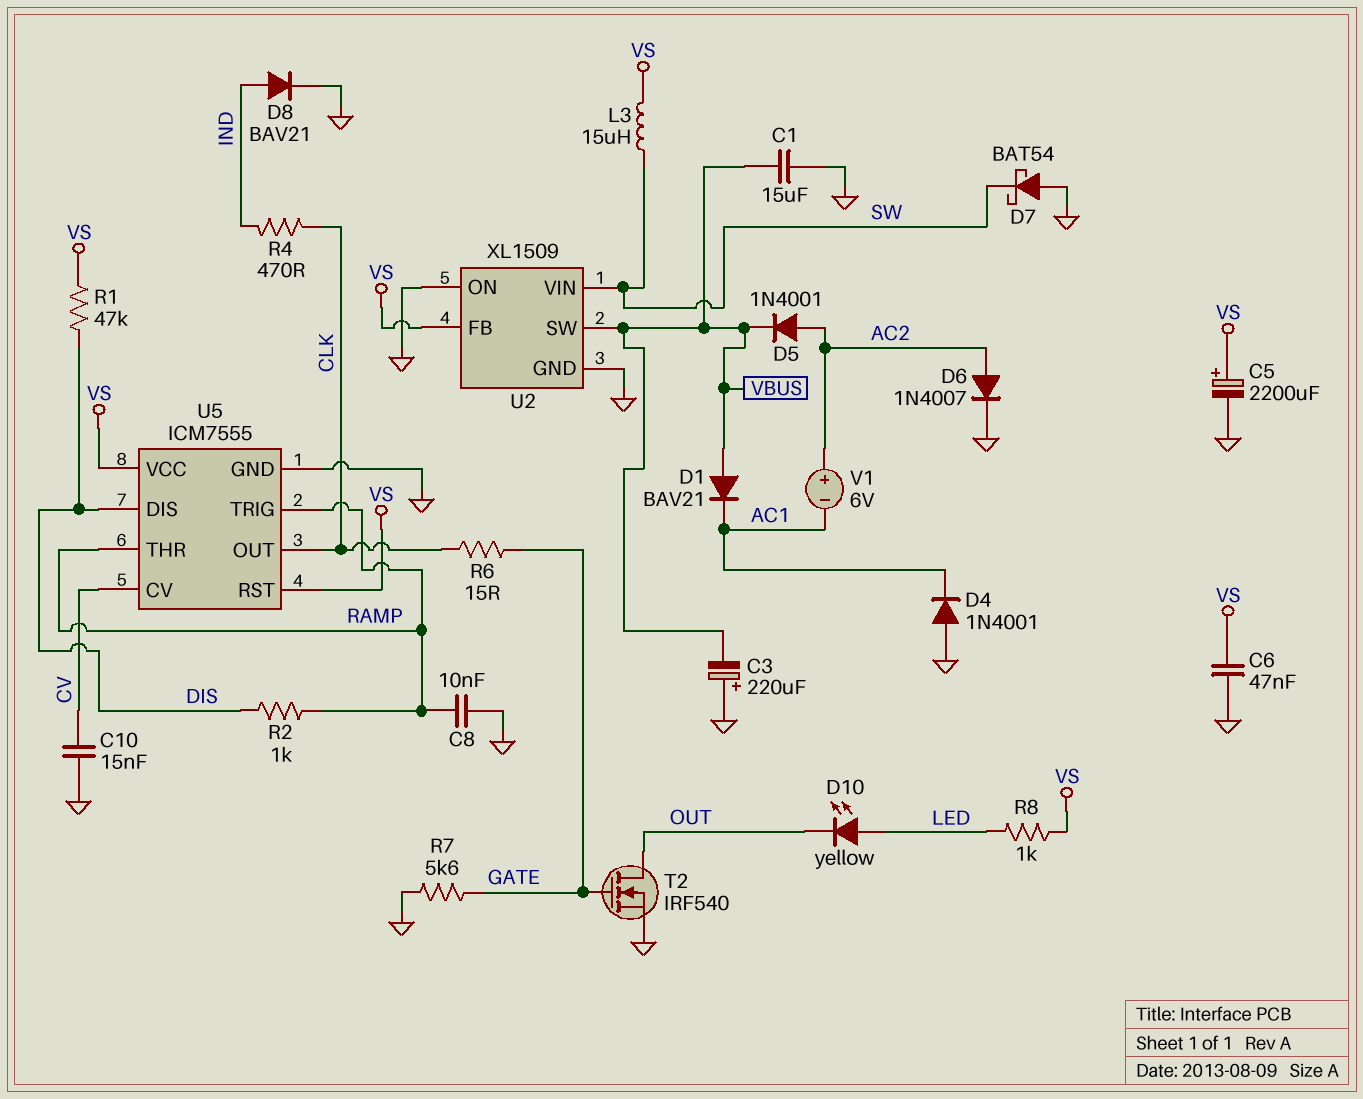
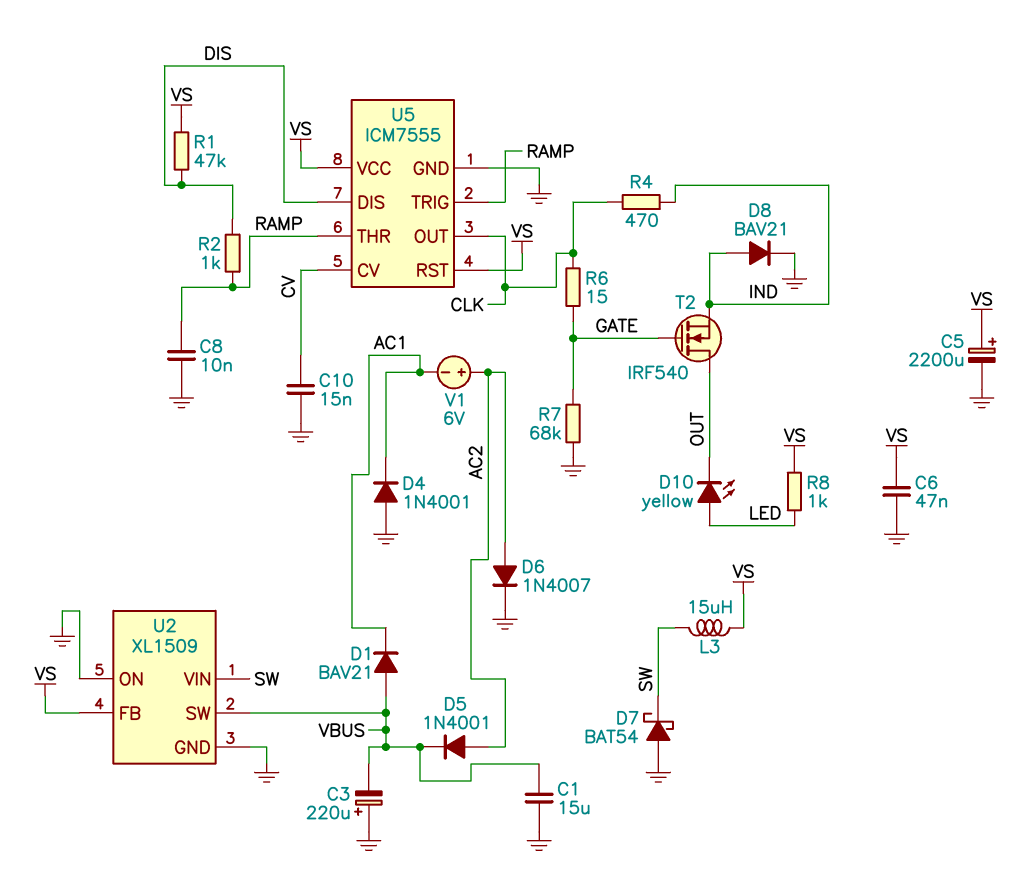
R7: 5.6k (GATE, GND) -> 68k (GATE, GND)
T2: NMOS IRF540 (G GATE, D OUT, S GND) -> NMOS IRF540 (G GATE, D OUT, S IND)

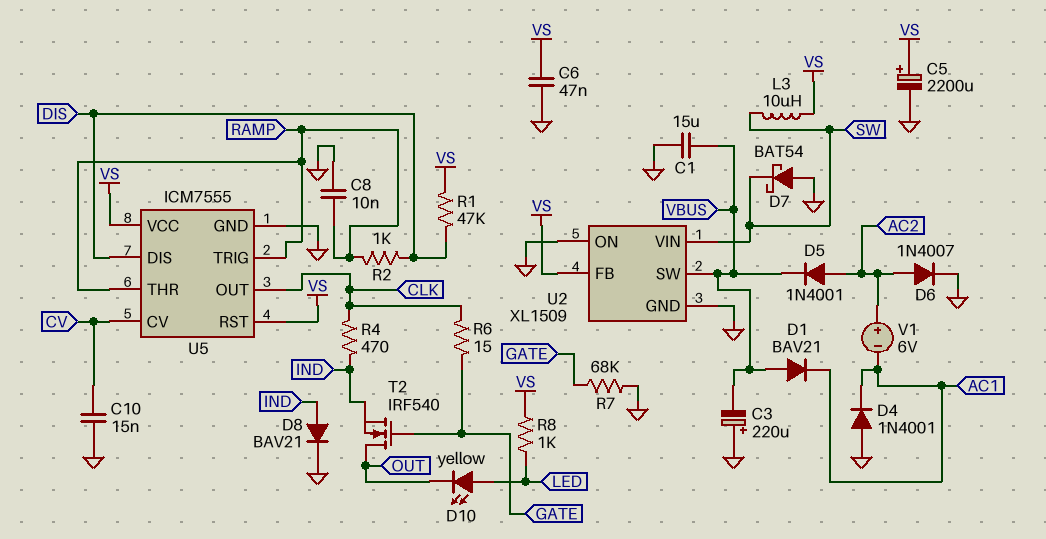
L3: 15uH (SW, VS) -> 10uH (SW, VS)

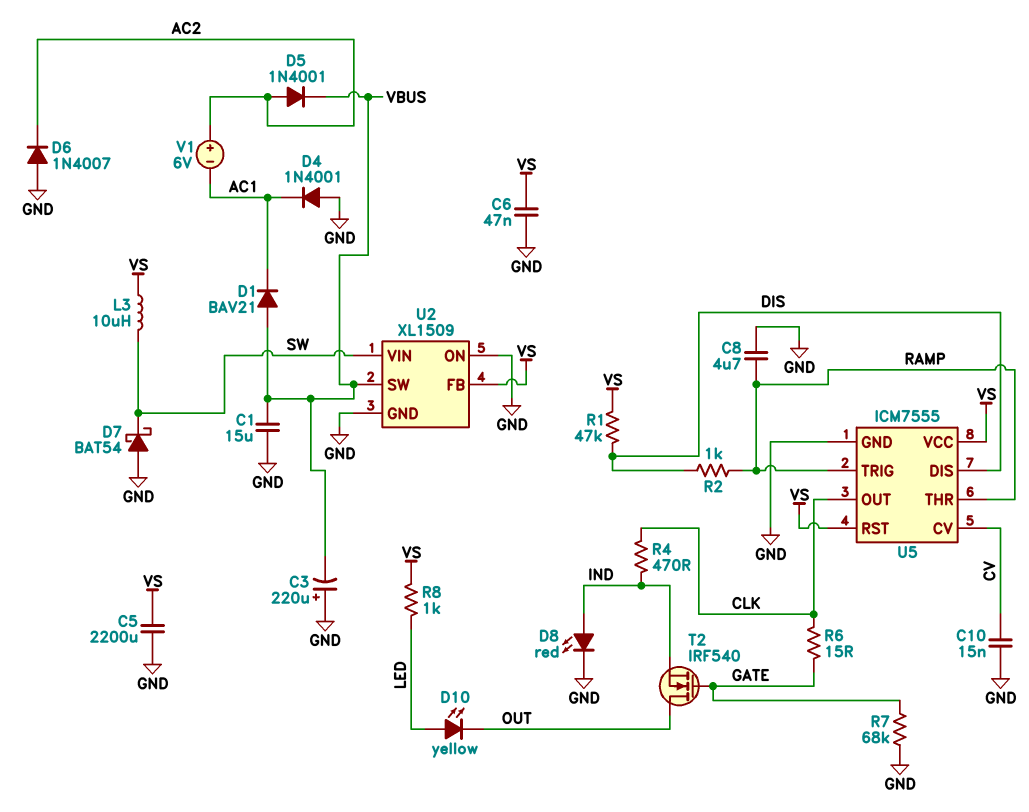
C5: 2200uF (plus VS, minus GND) -> 2200uF (GND, VS)
C8: 10nF (GND, RAMP) -> 4.7uF (GND, RAMP)
D6: diode 1N4007 (A AC2, K GND) -> diode 1N4007 (A GND, K AC2)
D8: diode BAV21 (A IND, K GND) -> LED red (A IND, K GND)

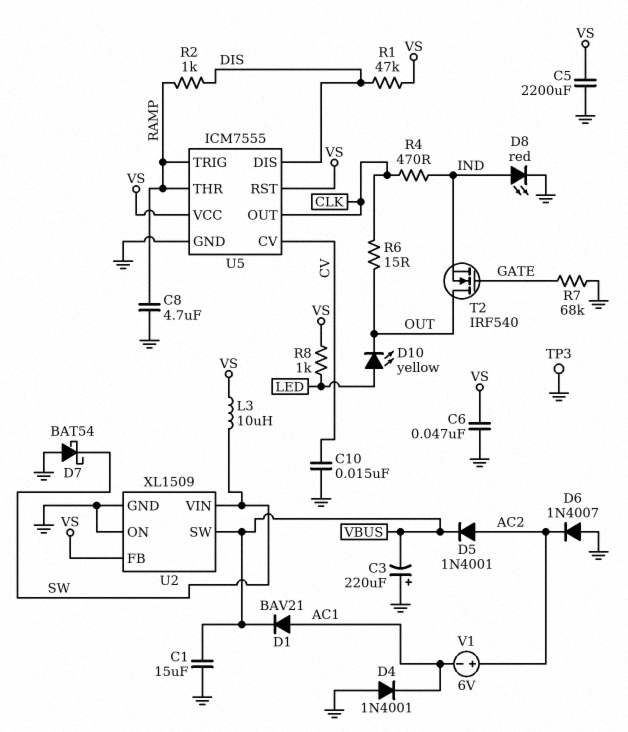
D1: diode BAV21 (A VBUS, K AC1) -> diode BAV21 (A AC1, K VBUS)
R6: 15 (CLK, GATE) -> 15 (CLK, OUT)
TP3: none -> test point (GND)

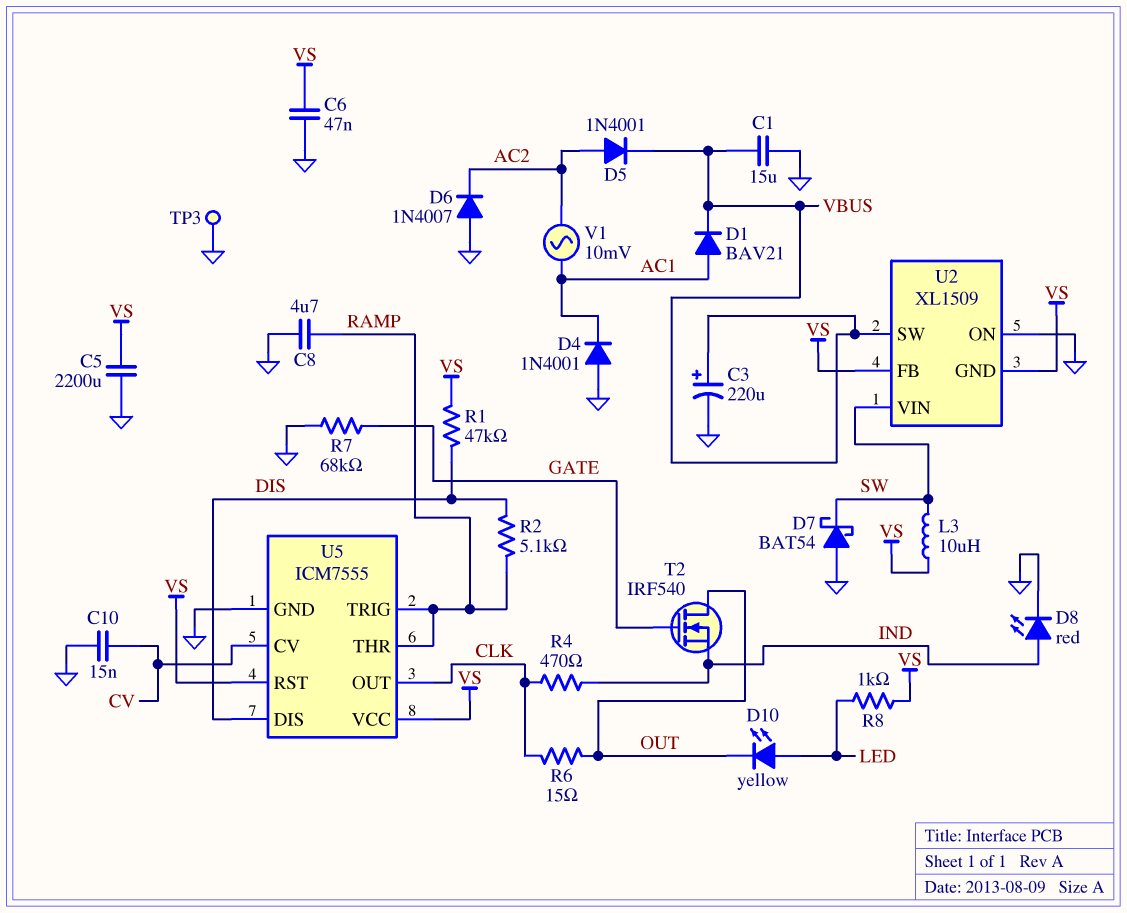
C3: 220uF (plus GND, minus VBUS) -> 220uF (plus VBUS, minus GND)
R2: 1k (DIS, RAMP) -> 5.1k (DIS, RAMP)
U2 pin GND: GND -> VS
V1: 6V (plus AC2, minus AC1) -> AC 10mV (AC1, AC2)

